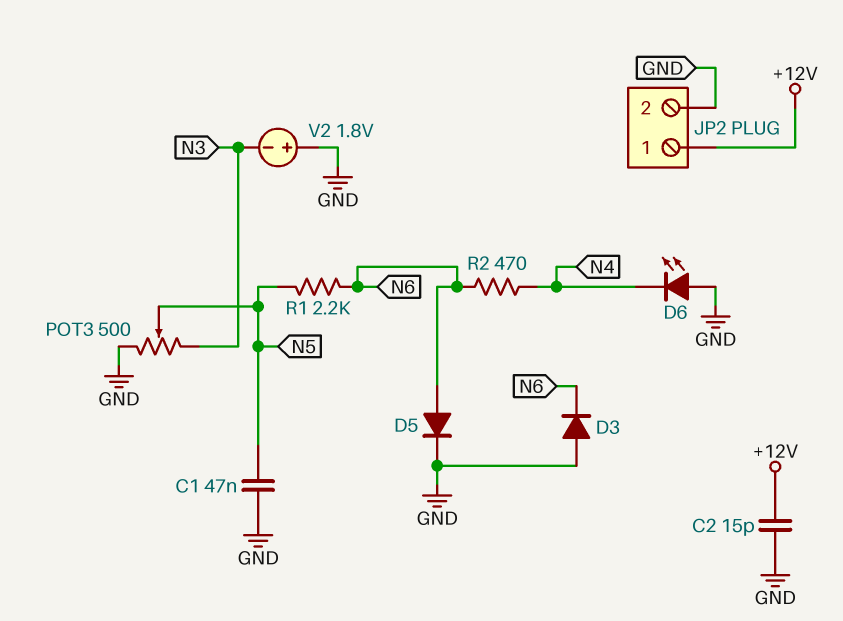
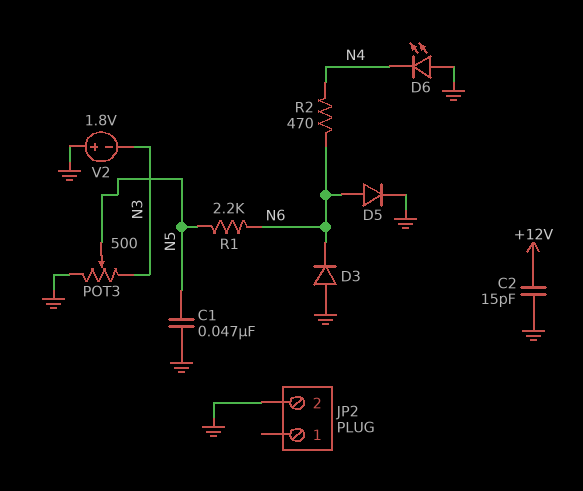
JP2 pin 1: +12V -> none

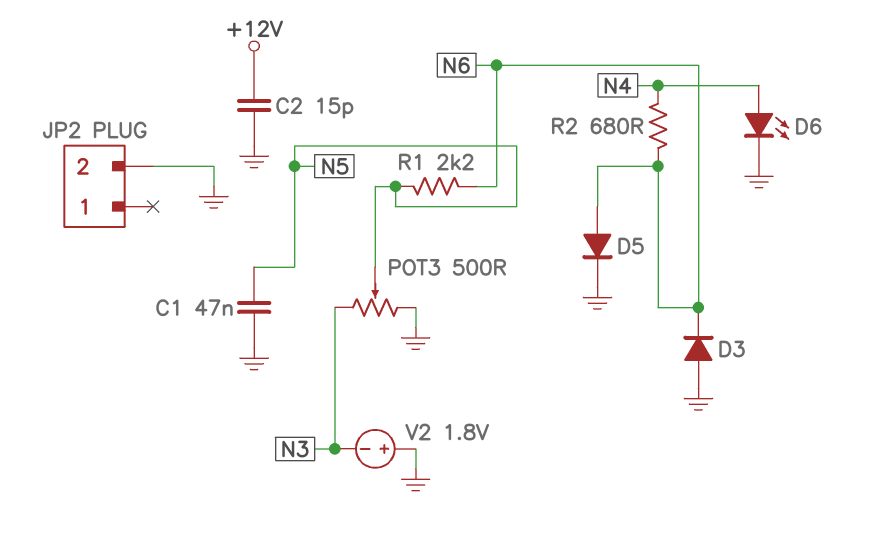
D6: LED (A GND, K N4) -> LED (A N4, K GND)
R2: 470 (N4, N6) -> 680 (N4, N6)

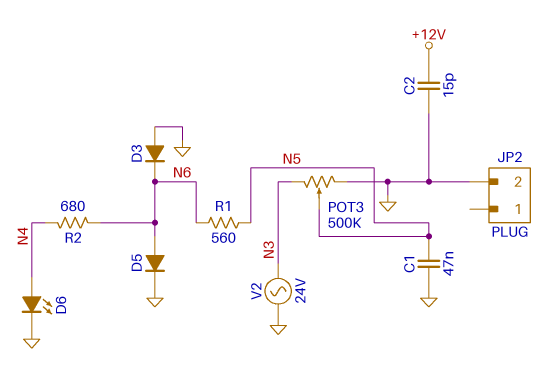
POT3: 500 (GND, N3, wiper N5) -> 500k (GND, N3, wiper N5)
R1: 2.2k (N5, N6) -> 560 (N5, N6)
V2: 1.8V (plus GND, minus N3) -> AC 24V (GND, N3)

